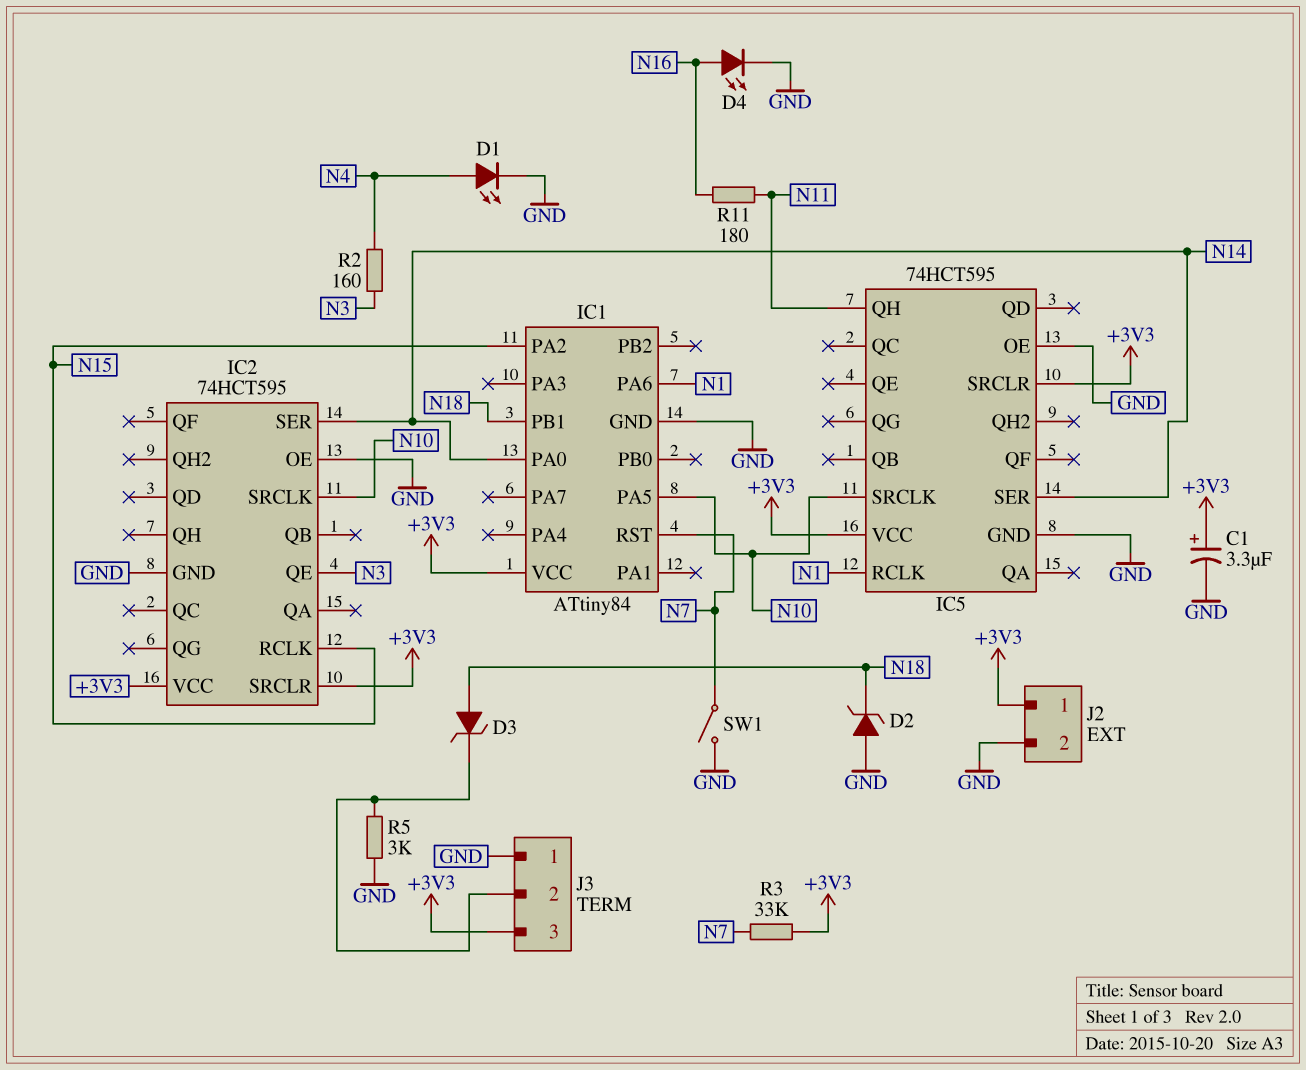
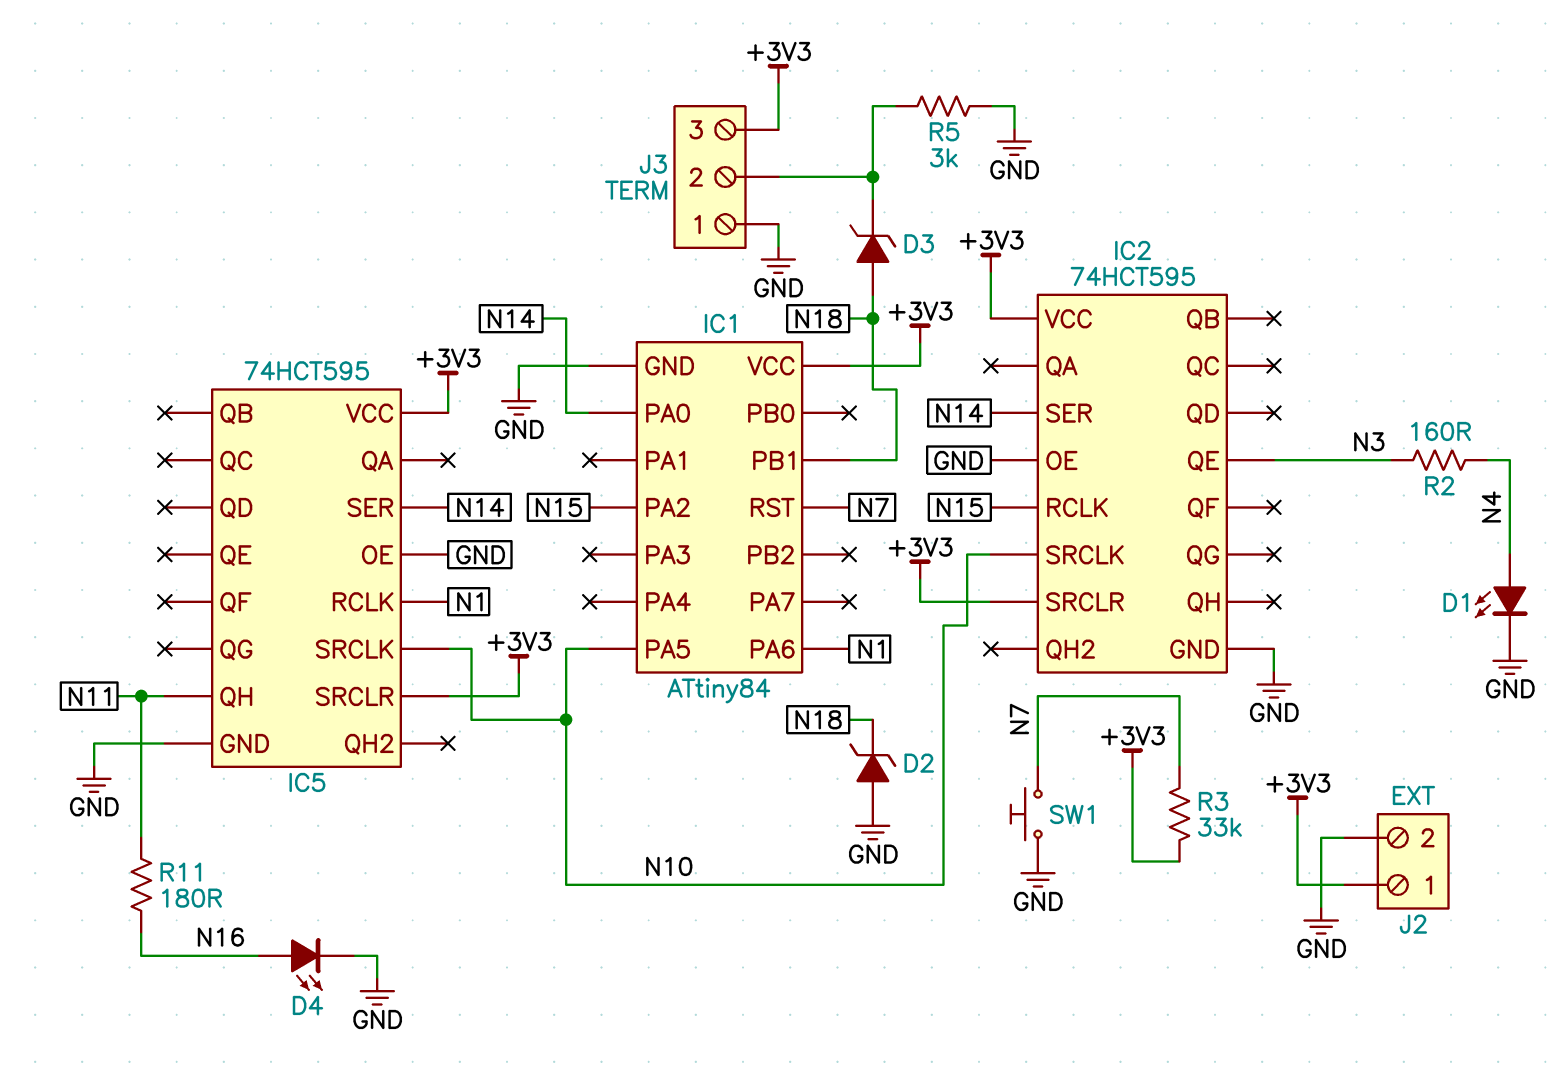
C1: 3.3uF (plus +3V3, minus GND) -> none
SW1: switch (GND, N7) -> button (GND, N7)

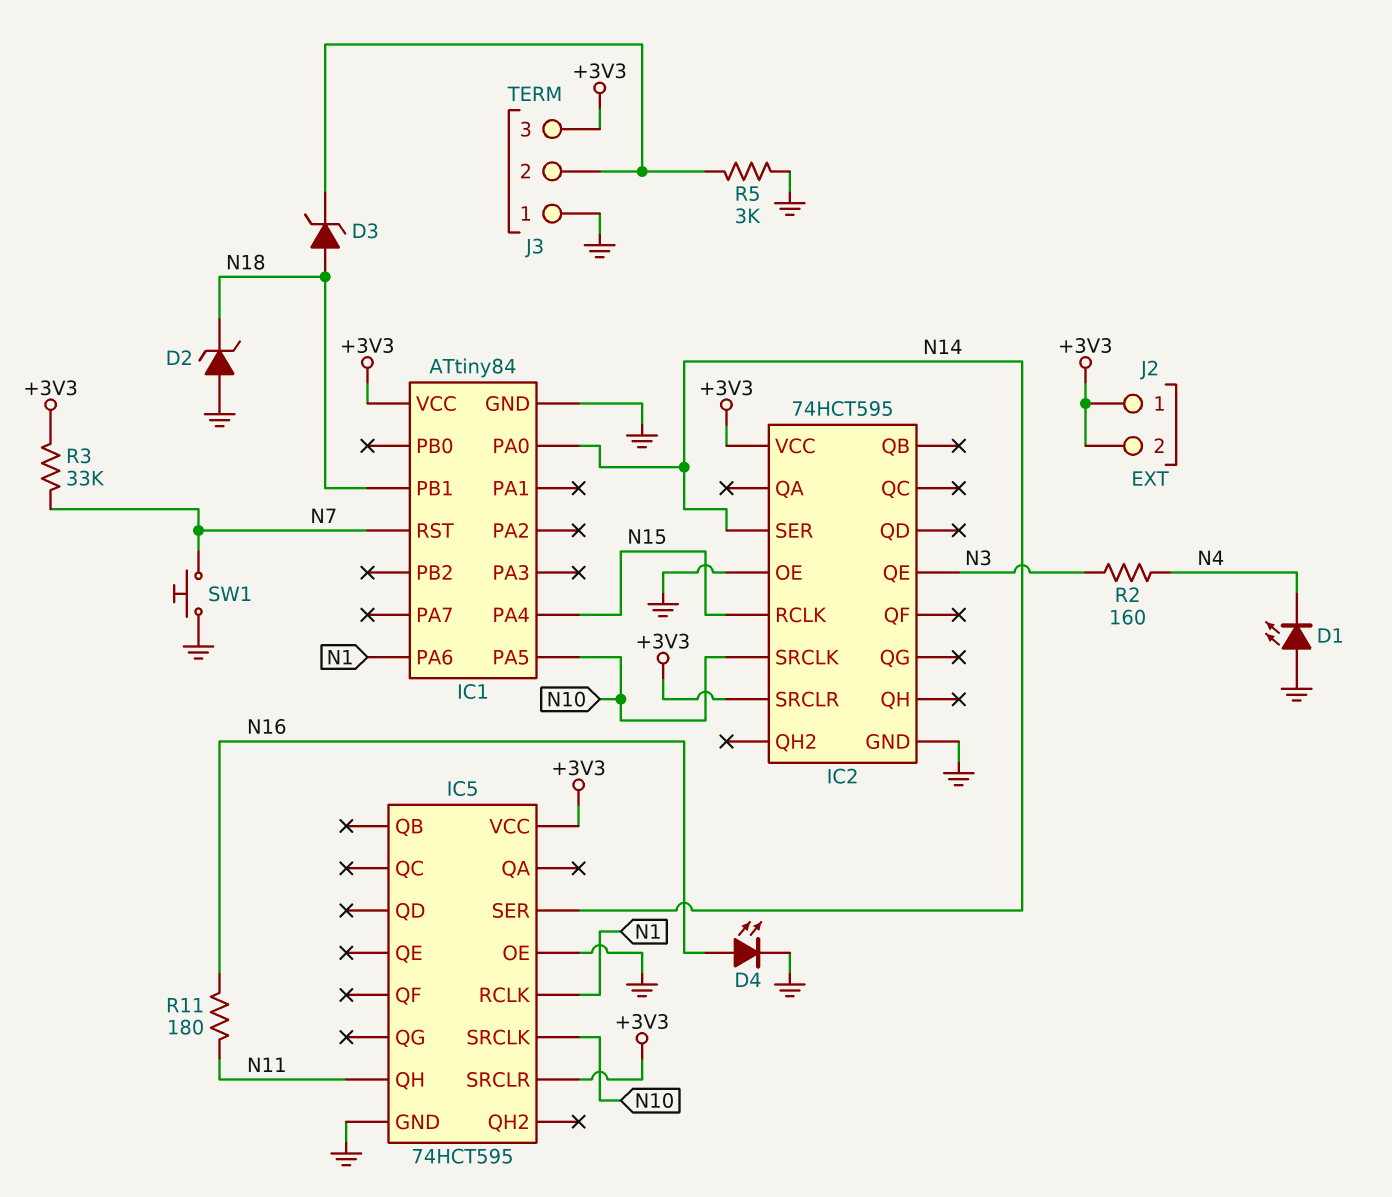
D1: LED (A N4, K GND) -> LED (A GND, K N4)
IC1 pin PA2: N15 -> none
IC1 pin PA4: none -> N15
J2 pin 2: GND -> +3V3

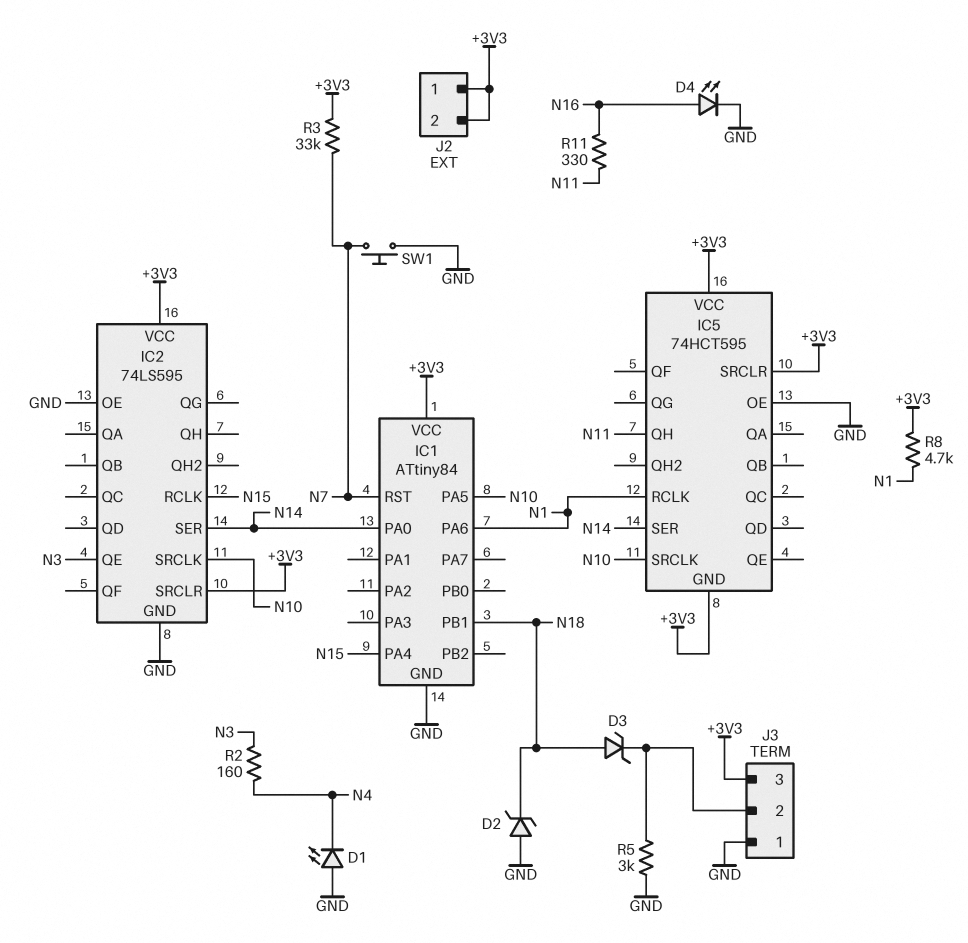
IC2: 74HCT595 -> 74LS595
IC5 pin GND: GND -> +3V3
R8: none -> 4.7k (+3V3, N1)
R11: 180 (N11, N16) -> 330 (N11, N16)

